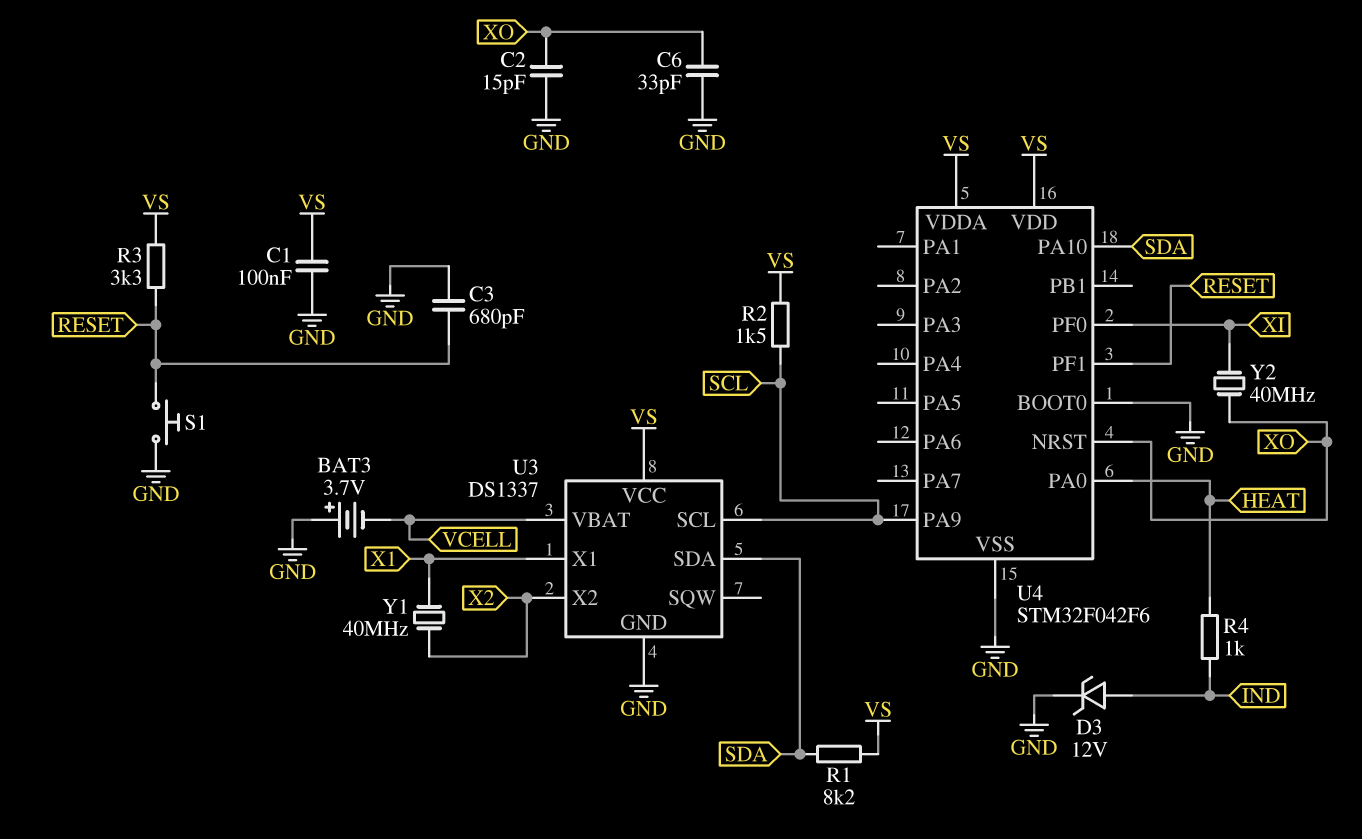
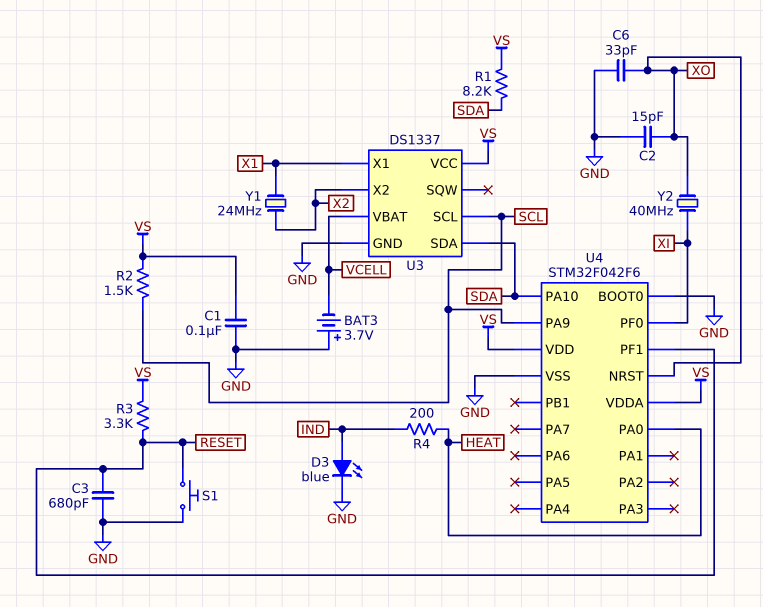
D3: zener 12V (A IND, K GND) -> LED blue (A IND, K GND)
R4: 1k (HEAT, IND) -> 200 (HEAT, IND)
Y1: 40MHz (X1, X2) -> 24MHz (X1, X2)

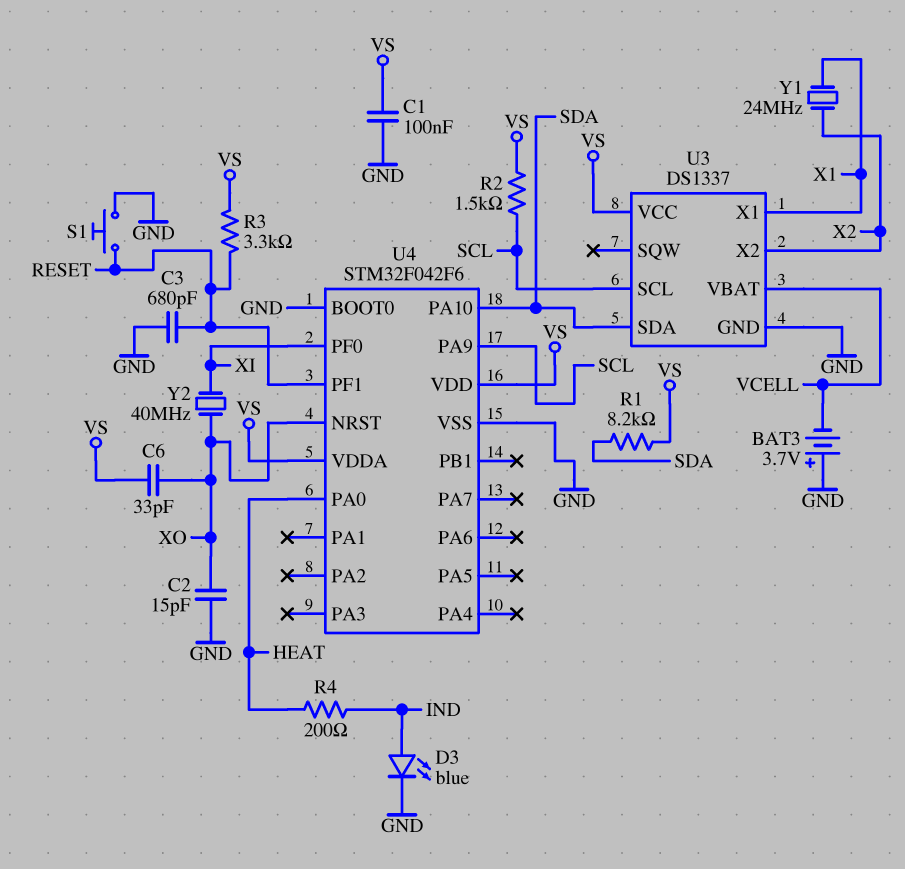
C6: 33pF (GND, XO) -> 33pF (VS, XO)

